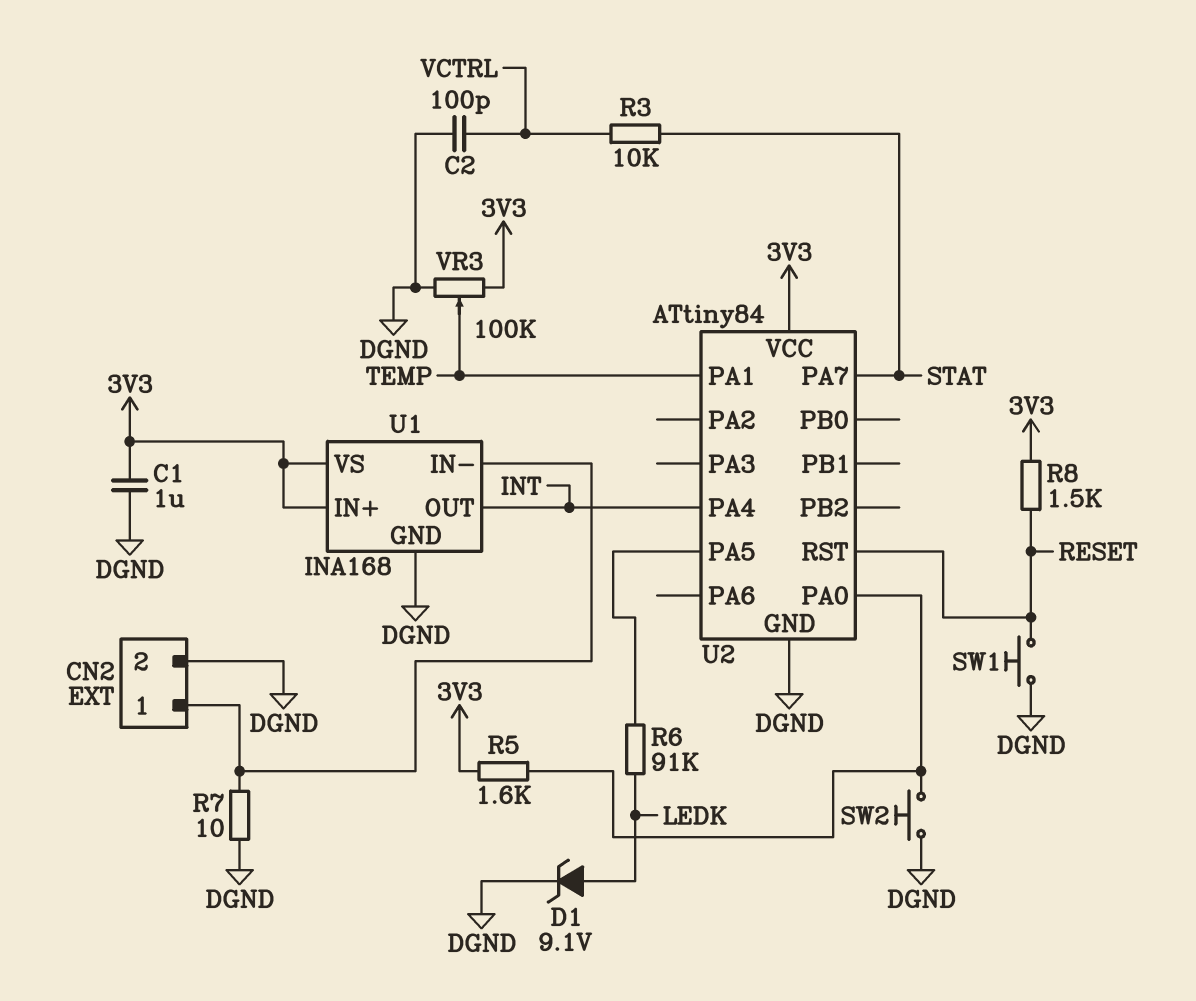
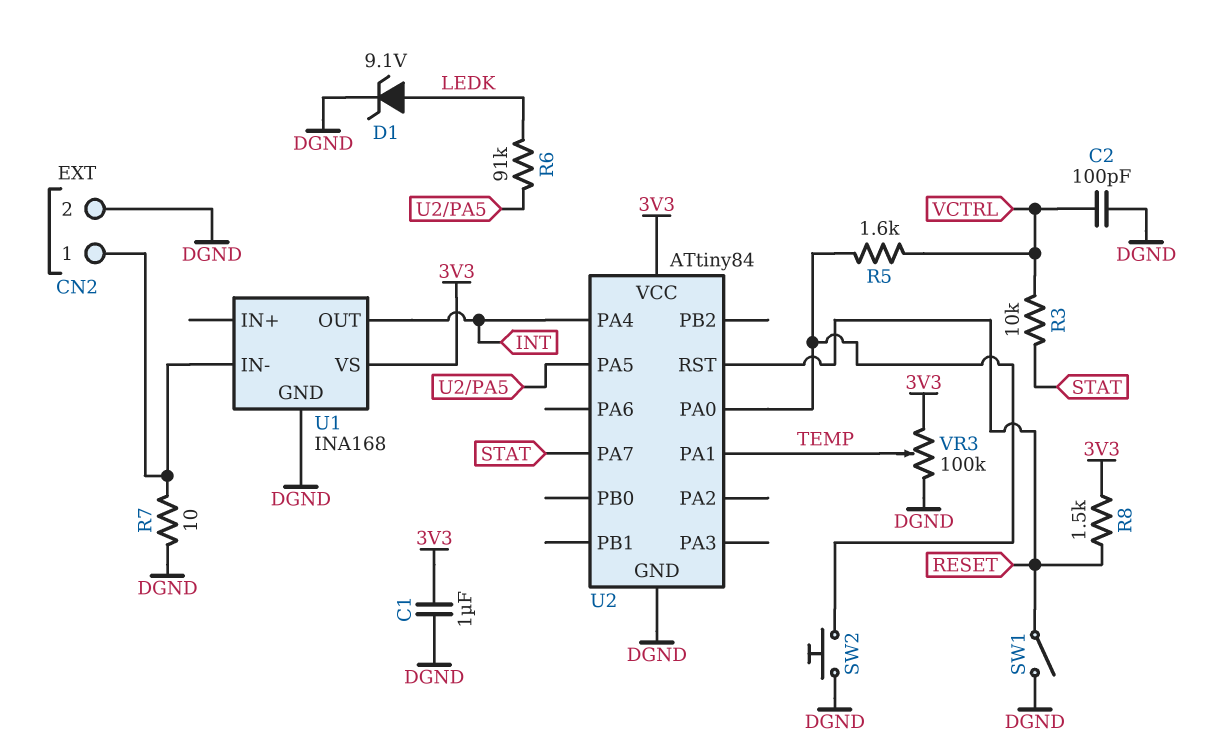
R5: 1.6k (3V3, U2/PA0) -> 1.6k (U2/PA0, VCTRL)
SW1: button (DGND, RESET) -> switch (DGND, RESET)
U1 pin IN+: 3V3 -> none

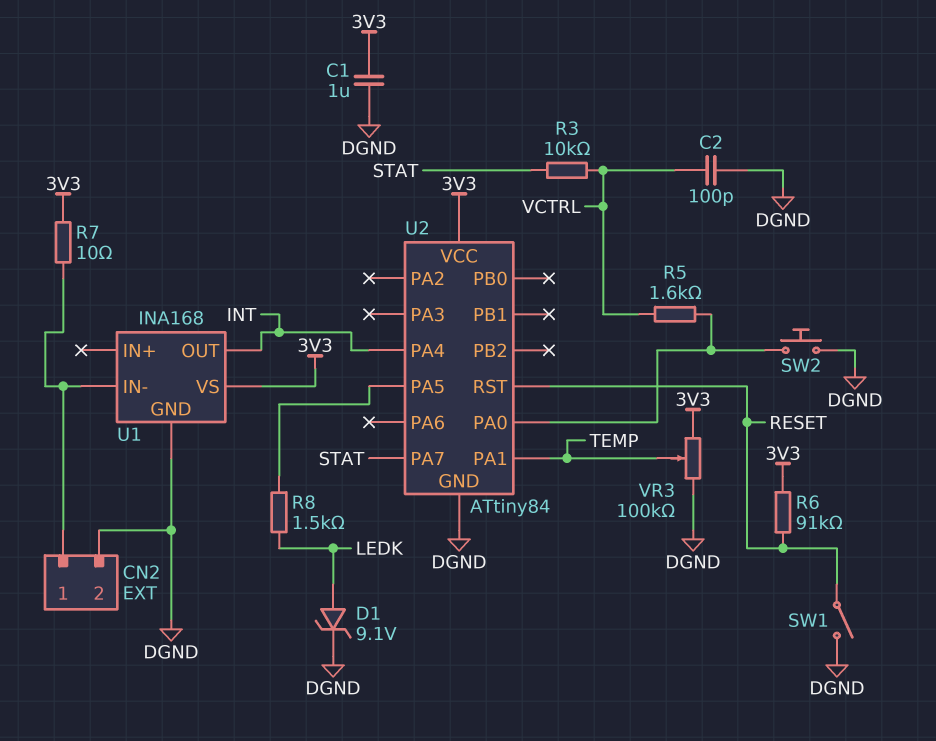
R6: 91k (LEDK, U2/PA5) -> 91k (3V3, RESET)
R7: 10 (CN2/1, DGND) -> 10 (3V3, CN2/1)
R8: 1.5k (3V3, RESET) -> 1.5k (LEDK, U2/PA5)

